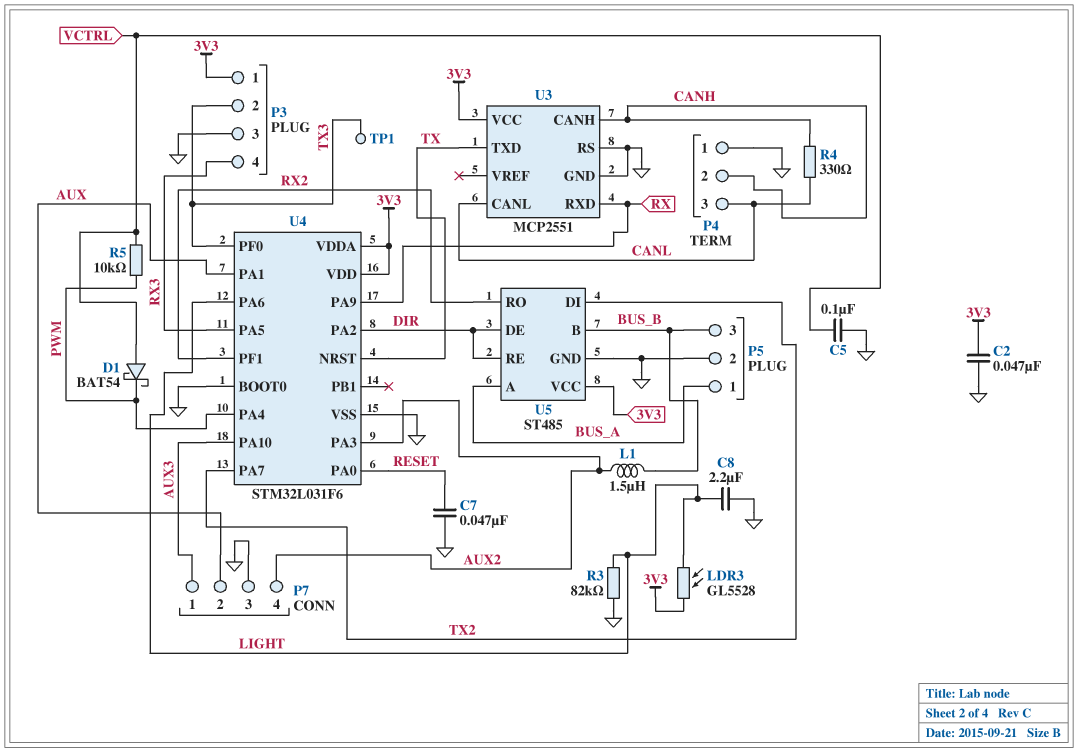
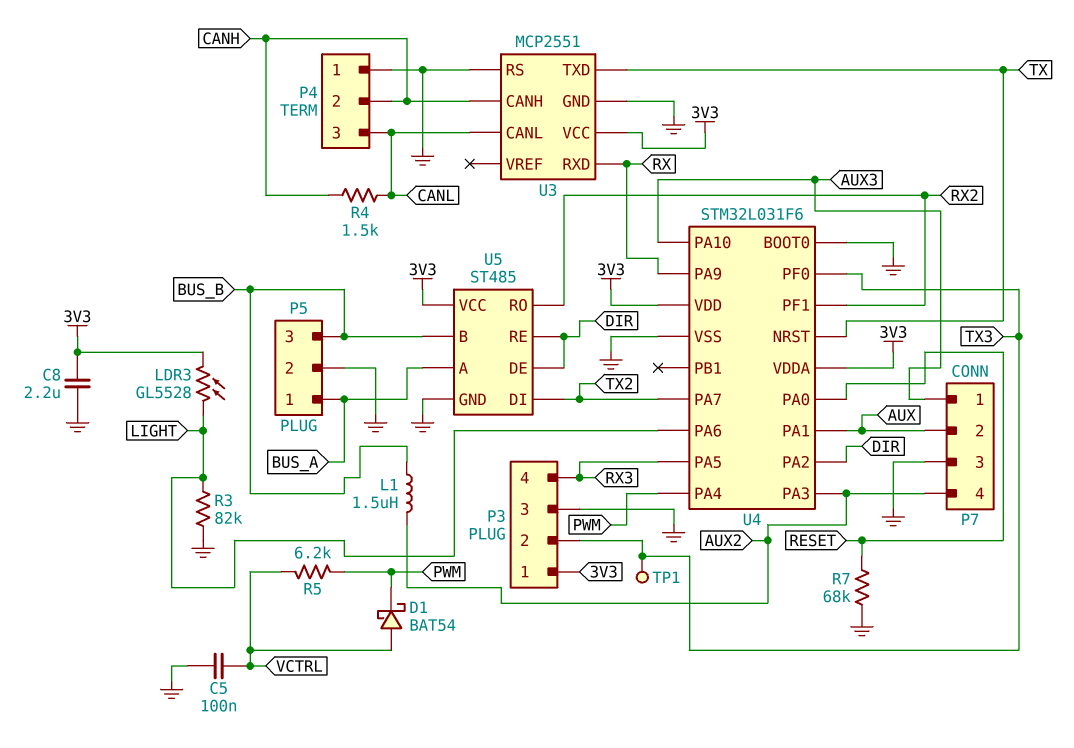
C2: 47nF (3V3, GND) -> none
C7: 47nF (GND, RESET) -> none
C8: 2.2uF (GND, LIGHT) -> 2.2uF (3V3, GND)
R4: 330 (CANH, CANL) -> 1.5k (CANH, CANL)
R5: 10k (PWM, VCTRL) -> 6.2k (PWM, VCTRL)
R7: none -> 68k (GND, RESET)

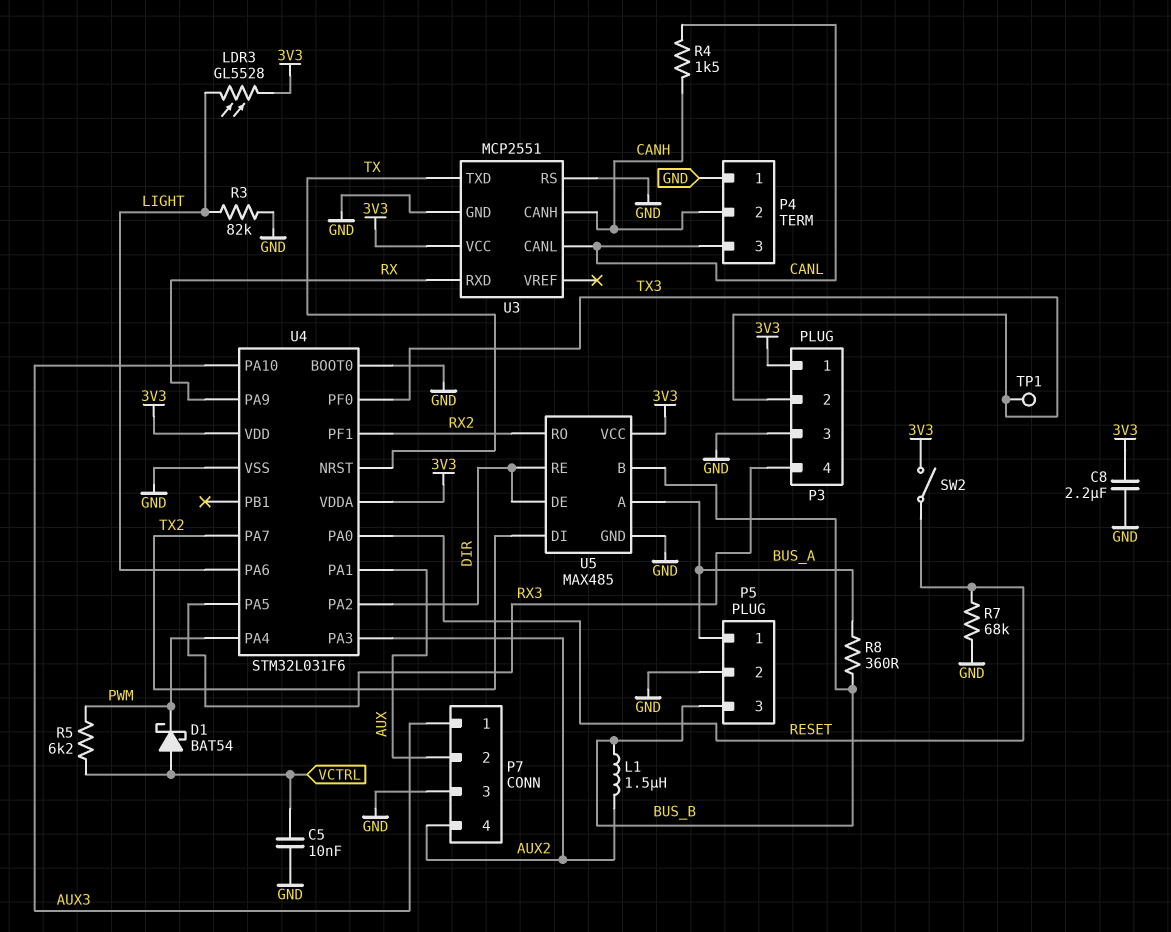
C5: 100nF (GND, VCTRL) -> 10nF (GND, VCTRL)
R8: none -> 360 (BUS_A, BUS_B)
SW2: none -> switch (3V3, RESET)
U5: ST485 -> MAX485

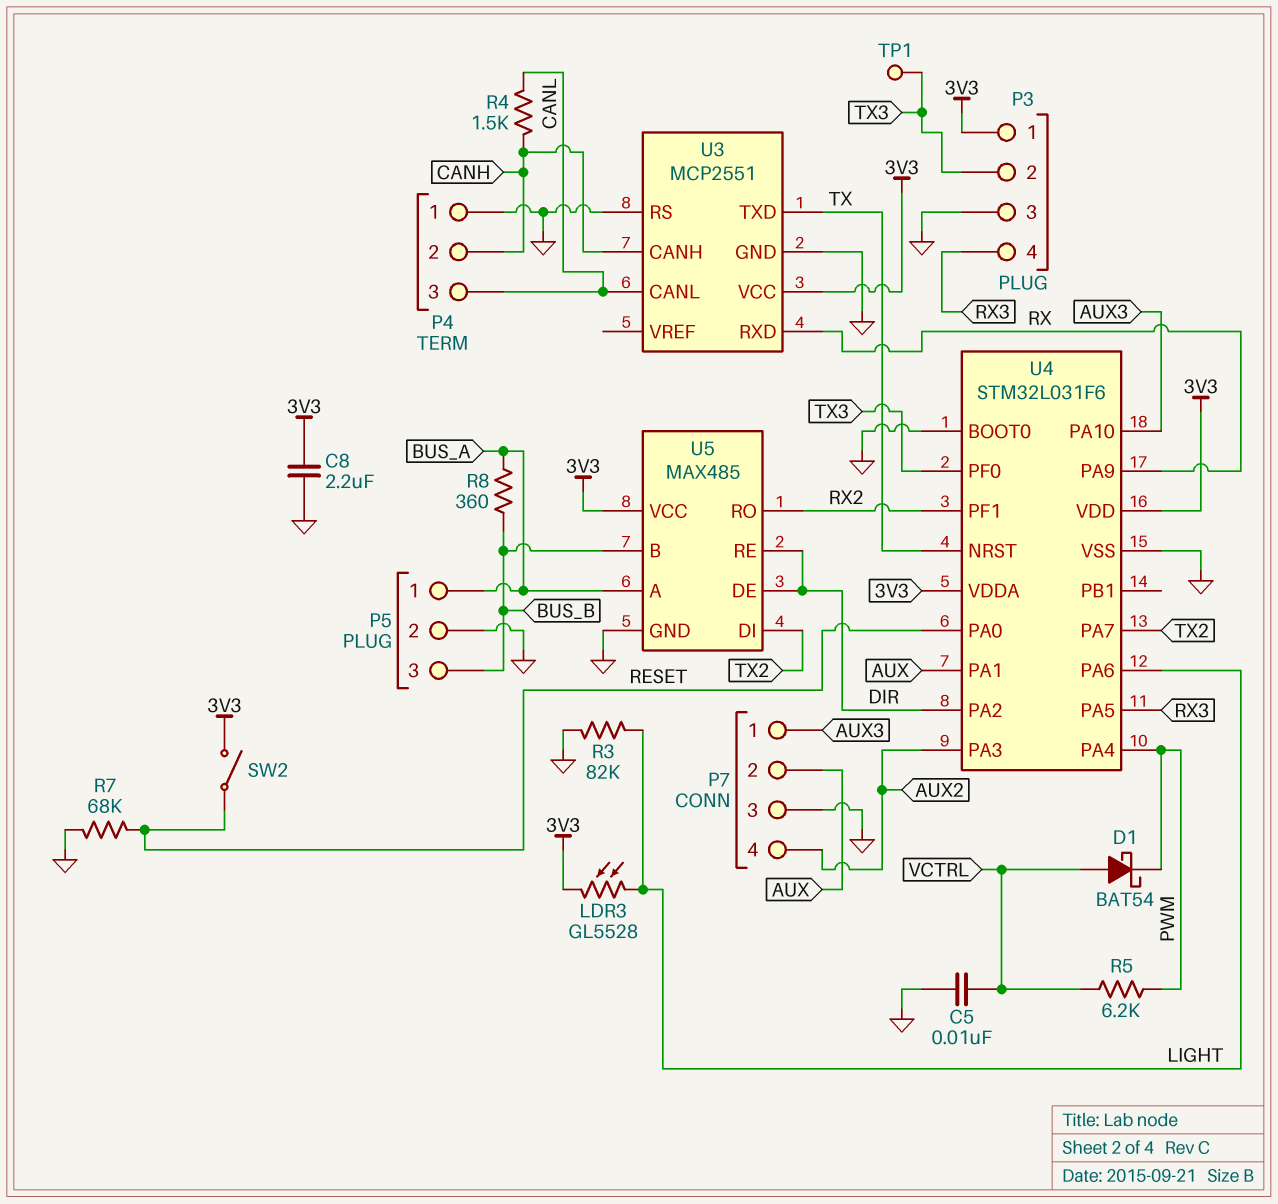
L1: 1.5uH (AUX2, BUS_B) -> none

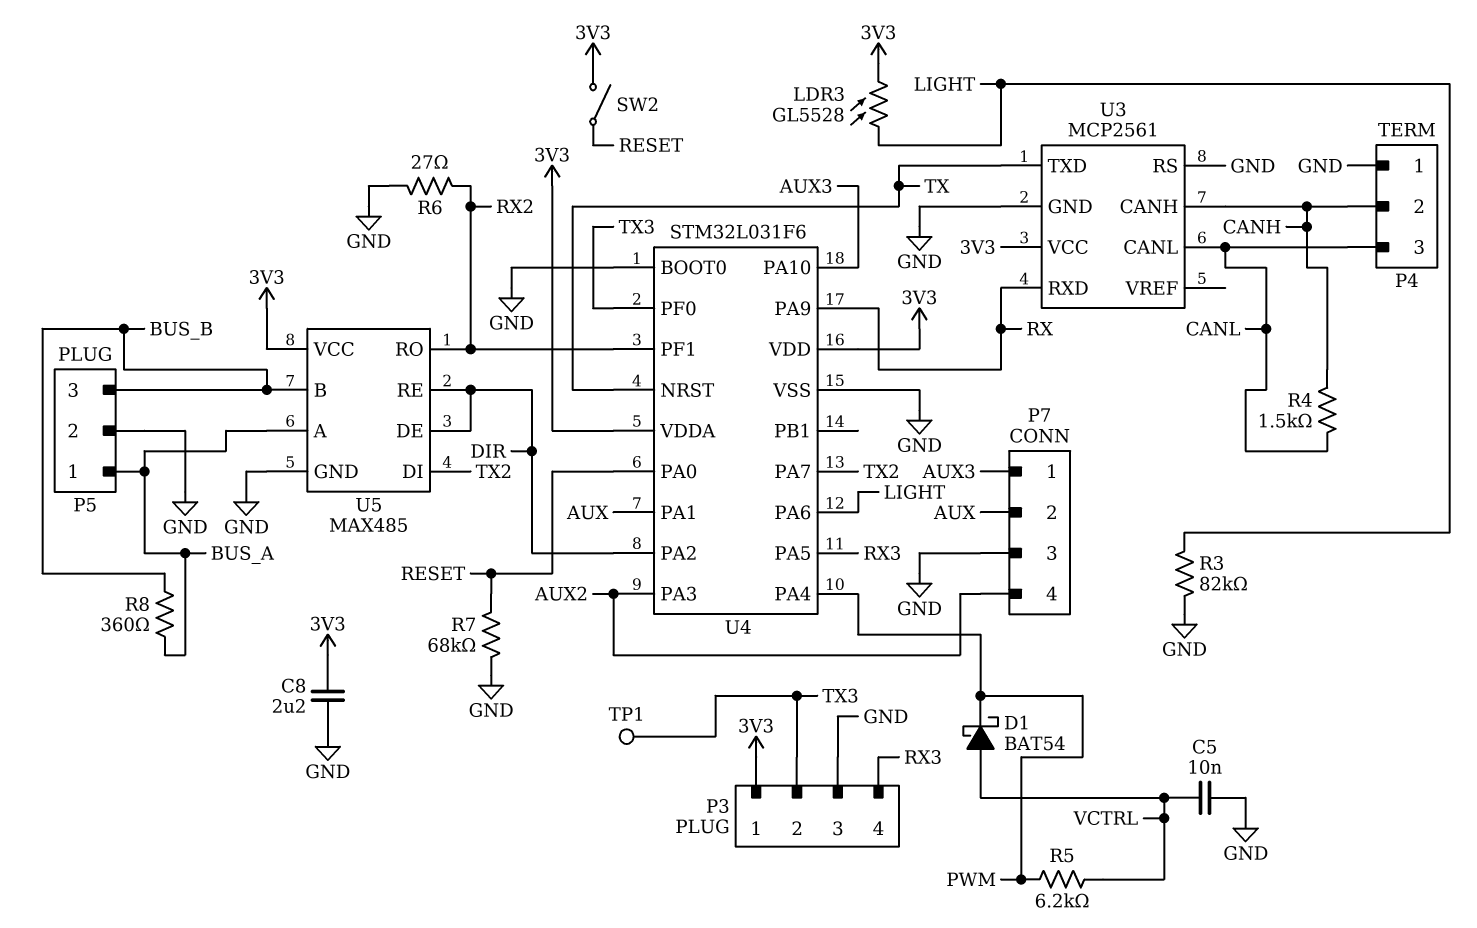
R6: none -> 27 (GND, RX2)
U3: MCP2551 -> MCP2561

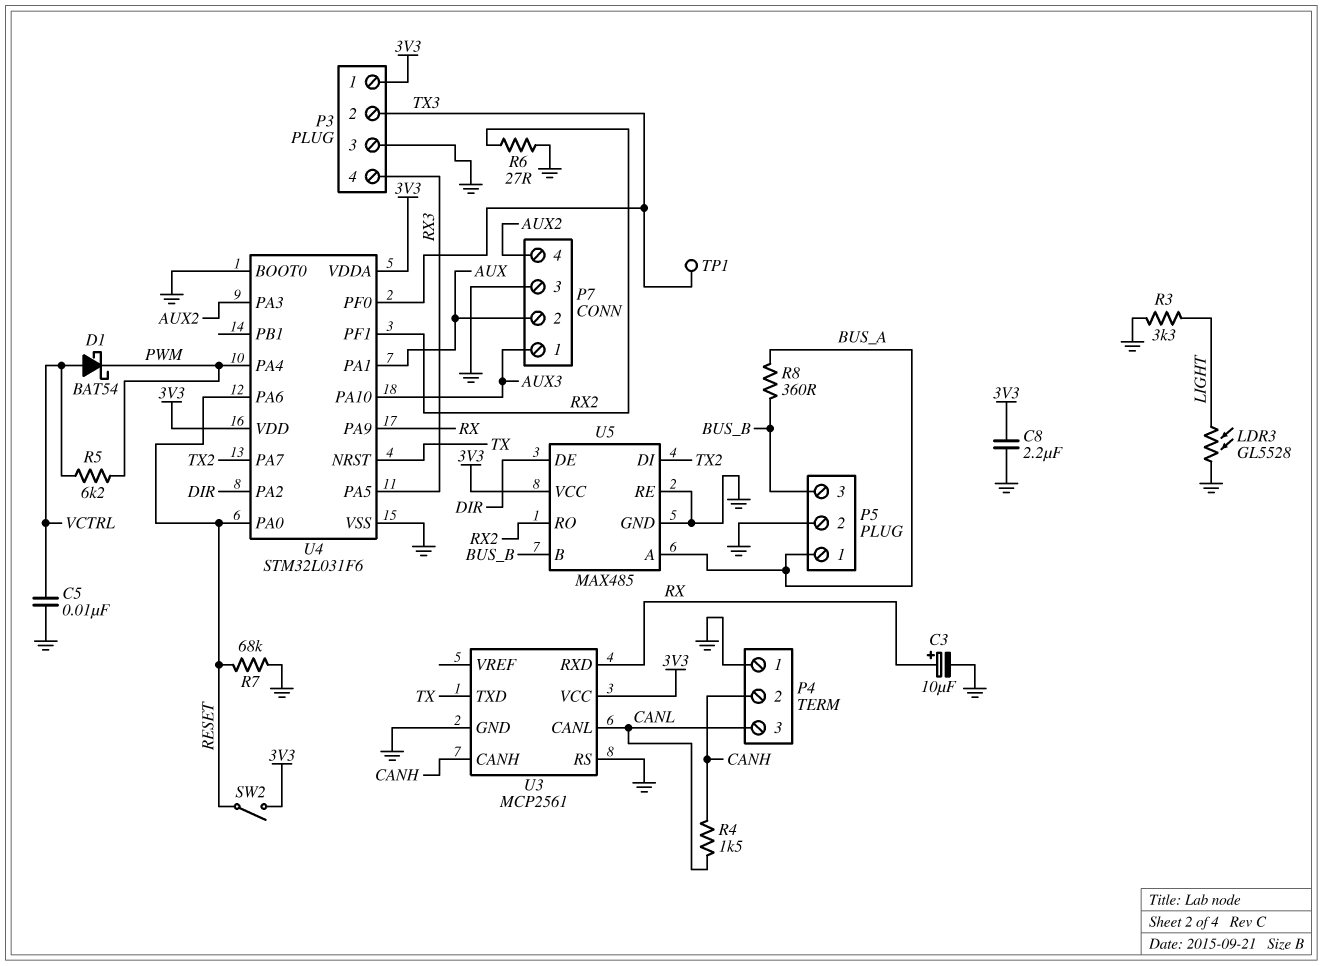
C3: none -> 10uF (plus RX, minus GND)
LDR3: GL5528 (3V3, LIGHT) -> GL5528 (GND, LIGHT)
R3: 82k (GND, LIGHT) -> 3.3k (GND, LIGHT)
U4 pin PA6: LIGHT -> RESET
U5 pin RE: DIR -> GND

